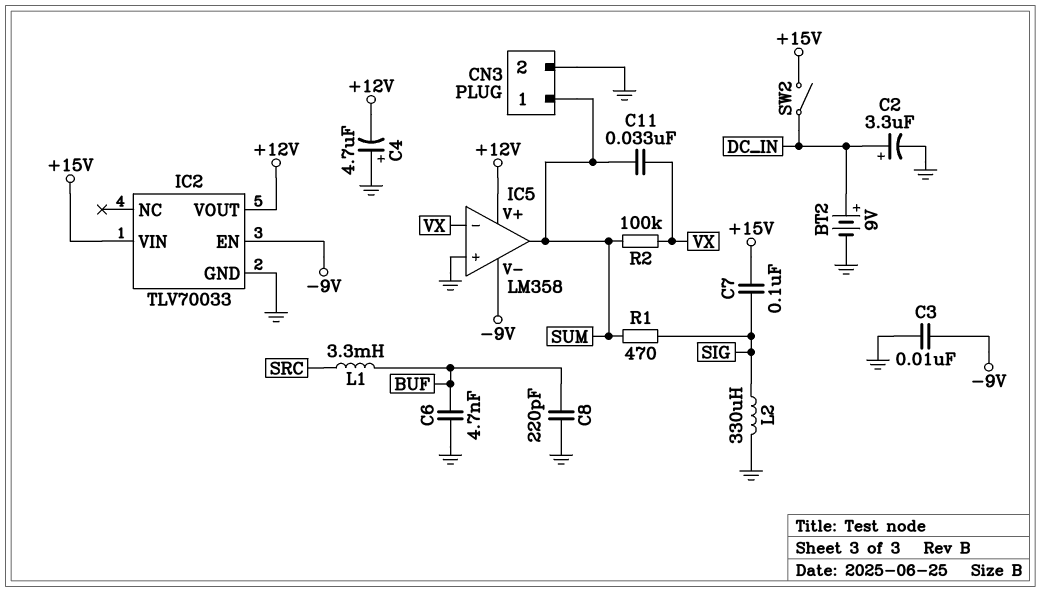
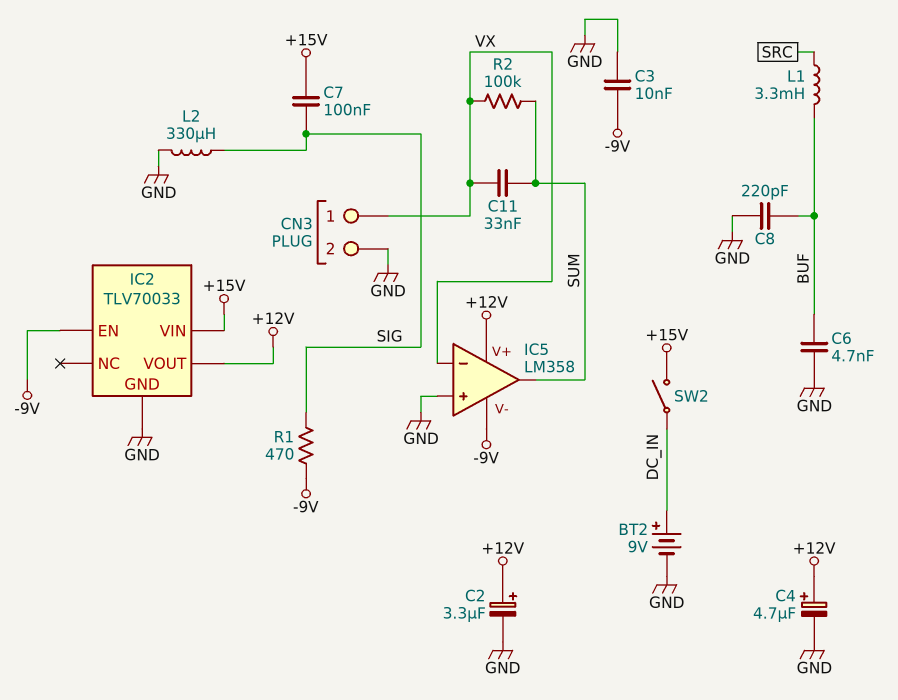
C2: 3.3uF (plus DC_IN, minus GND) -> 3.3uF (plus +12V, minus GND)
C4: 4.7uF (plus GND, minus +12V) -> 4.7uF (plus +12V, minus GND)
CN3 pin 1: SUM -> VX
R1: 470 (SIG, SUM) -> 470 (-9V, SIG)

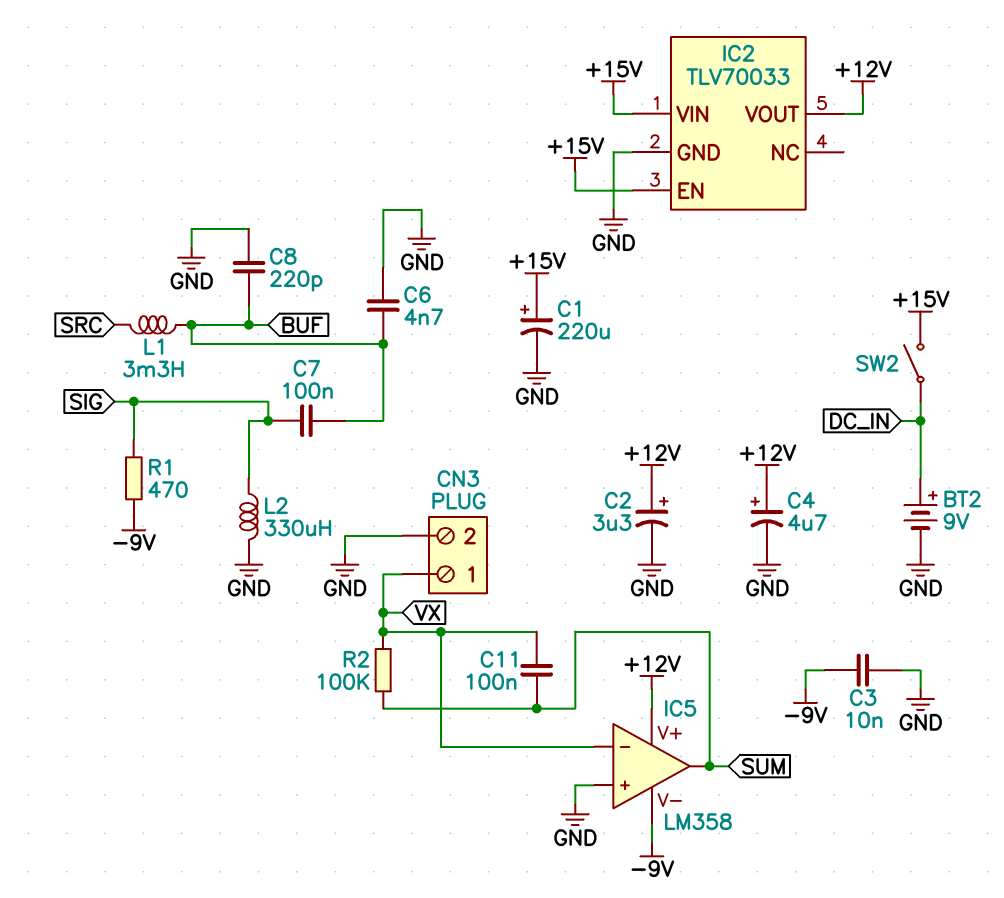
C1: none -> 220uF (plus +15V, minus GND)
C7: 100nF (+15V, SIG) -> 100nF (BUF, SIG)
C11: 33nF (SUM, VX) -> 100nF (SUM, VX)
IC2 pin EN: -9V -> +15V

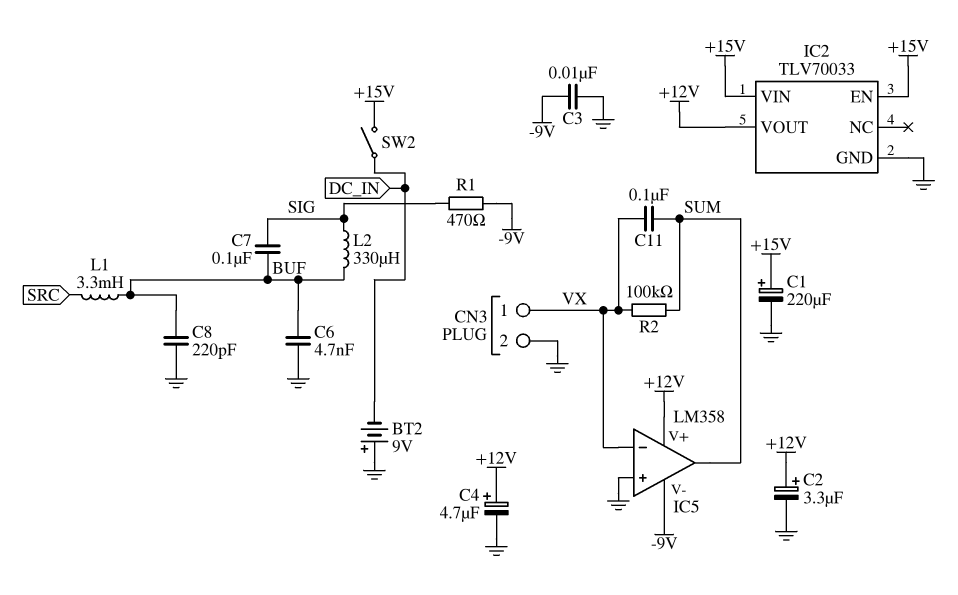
BT2: 9V (plus DC_IN, minus GND) -> 9V (plus GND, minus DC_IN)
L2: 330uH (GND, SIG) -> 330uH (BUF, SIG)

